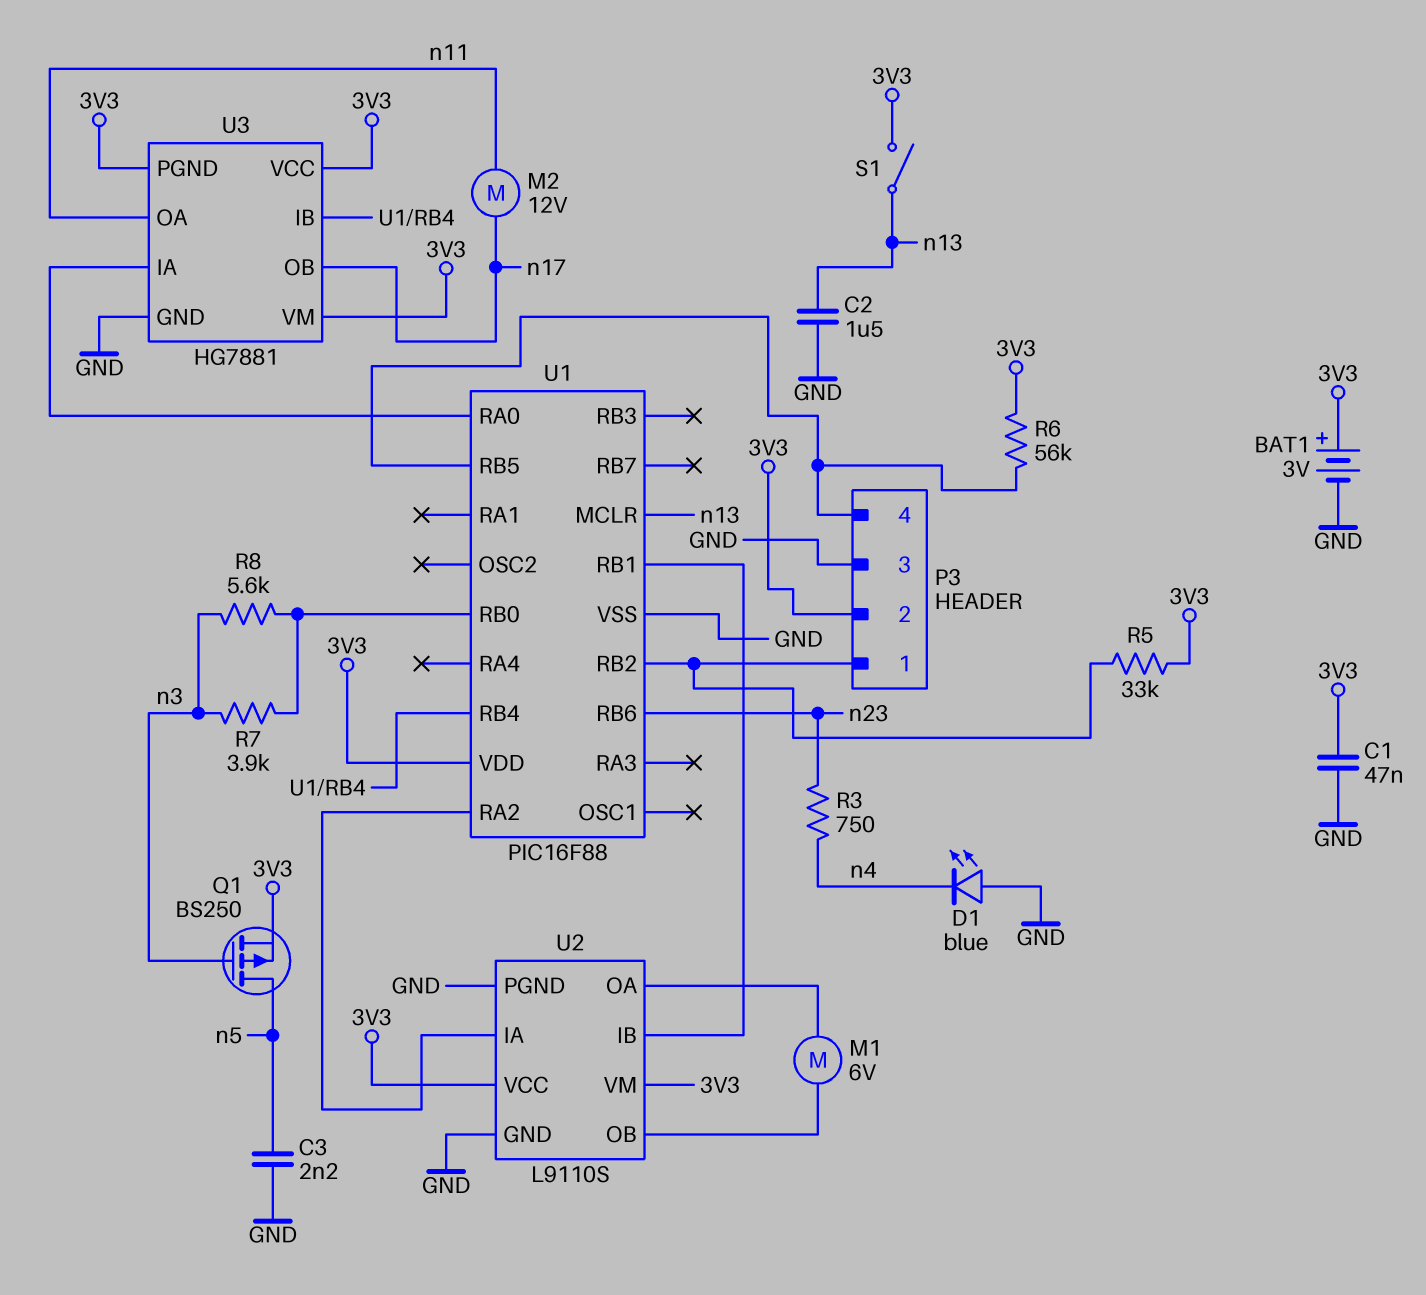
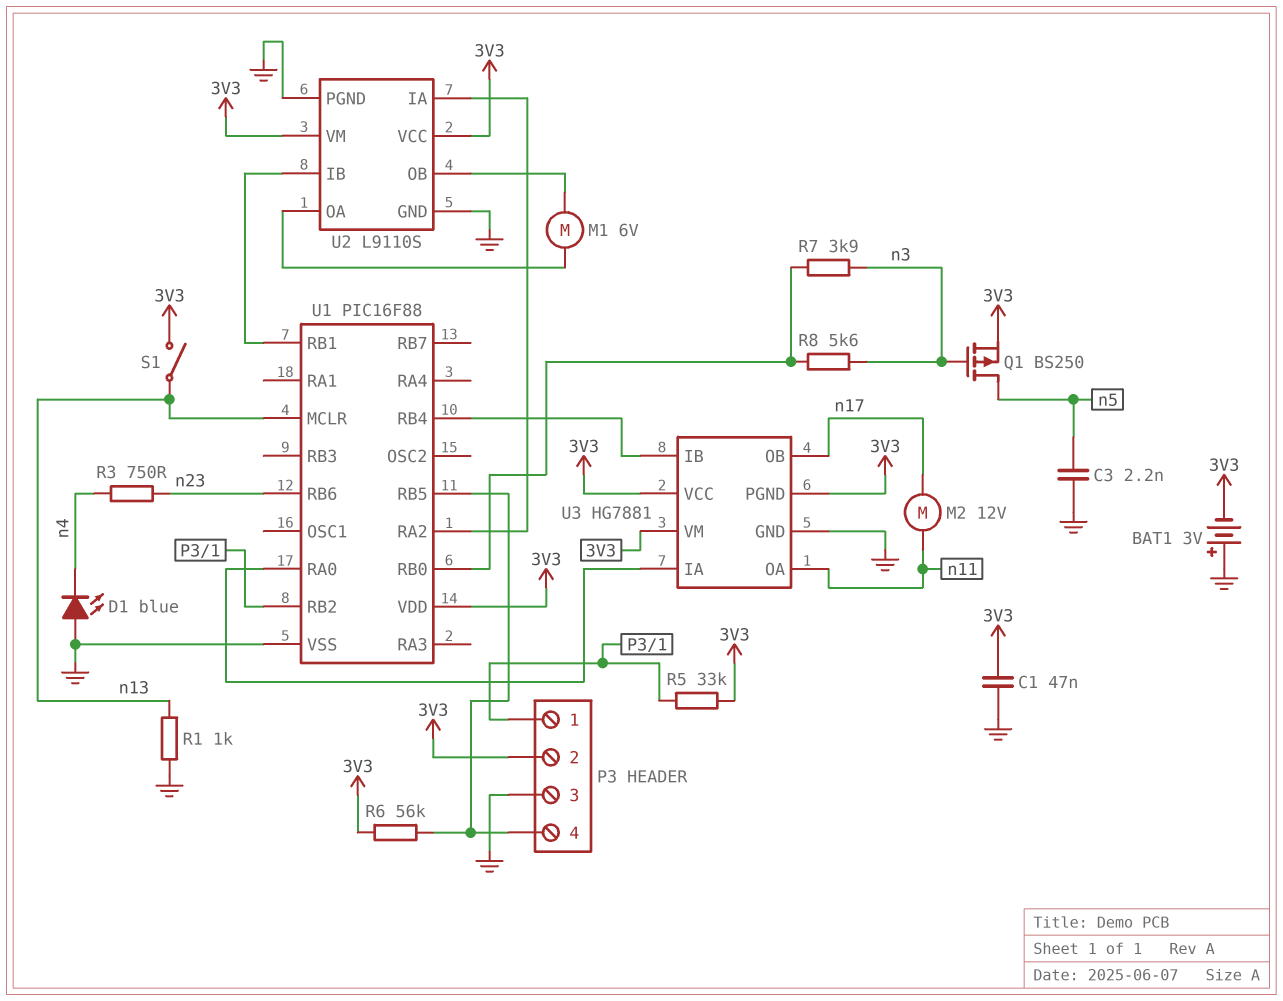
BAT1: 3V (plus 3V3, minus GND) -> 3V (plus GND, minus 3V3)
C2: 1.5uF (GND, n13) -> none
R1: none -> 1k (GND, n13)

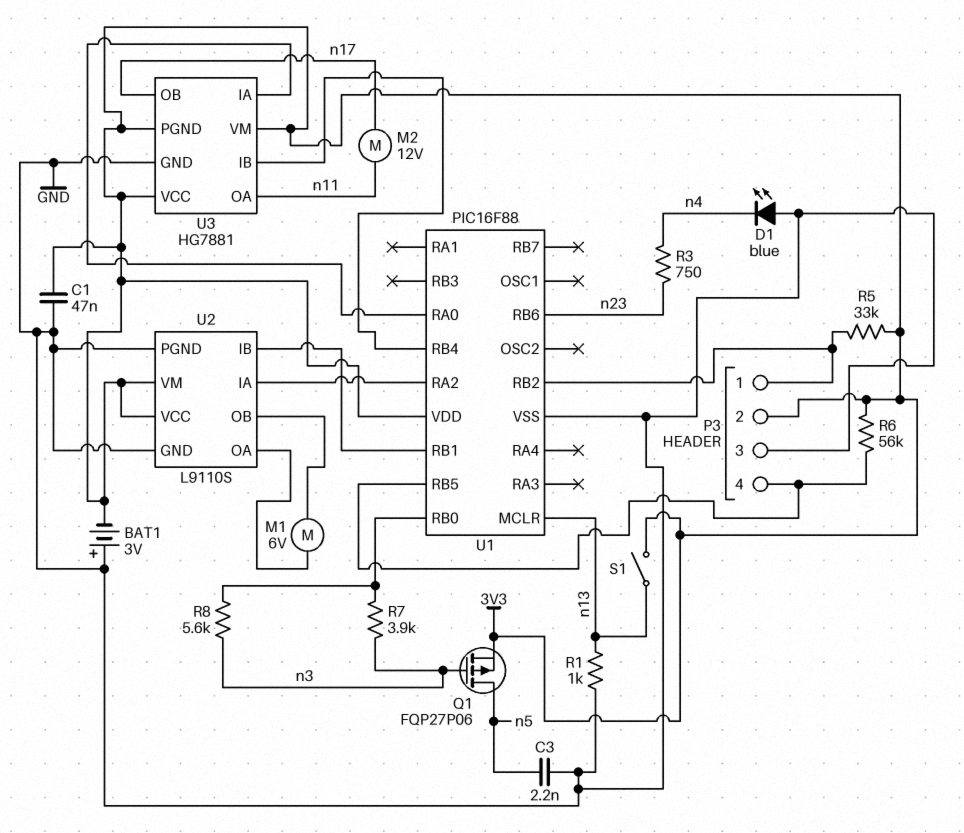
Q1: PMOS BS250 (G n3, D n5, S 3V3) -> PMOS FQP27P06 (G n3, D n5, S 3V3)

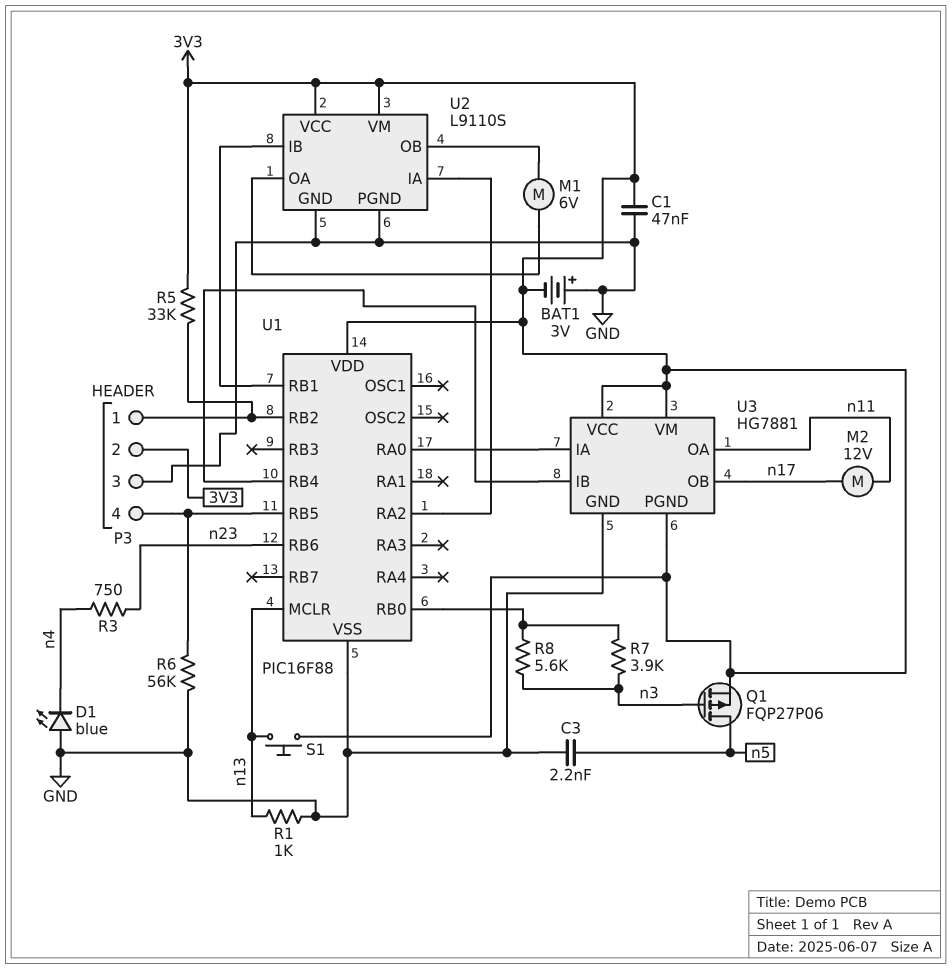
R6: 56k (3V3, P3/4) -> 56k (GND, P3/4)
S1: switch (3V3, n13) -> button (3V3, n13)

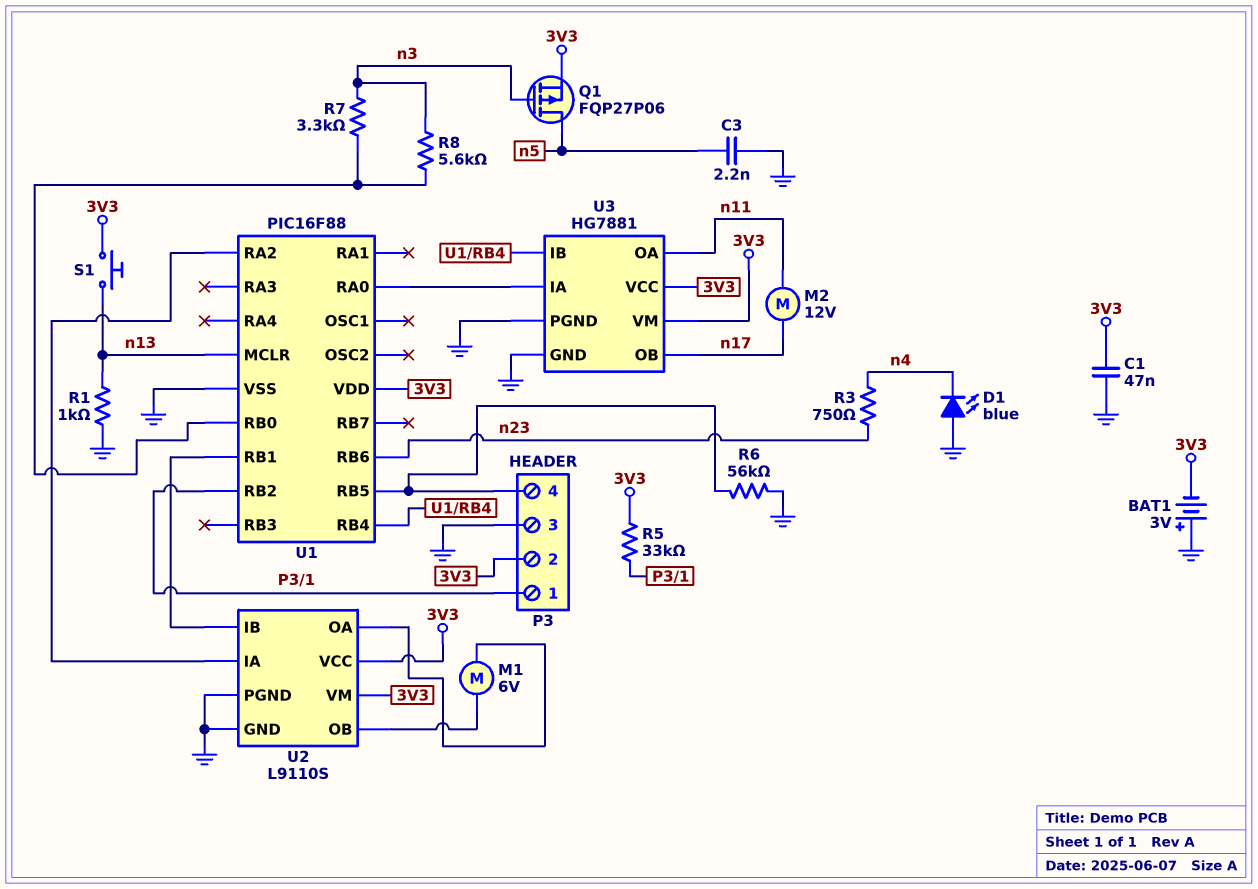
R7: 3.9k (U1/RB0, n3) -> 3.3k (U1/RB0, n3)
U3 pin PGND: 3V3 -> GND

